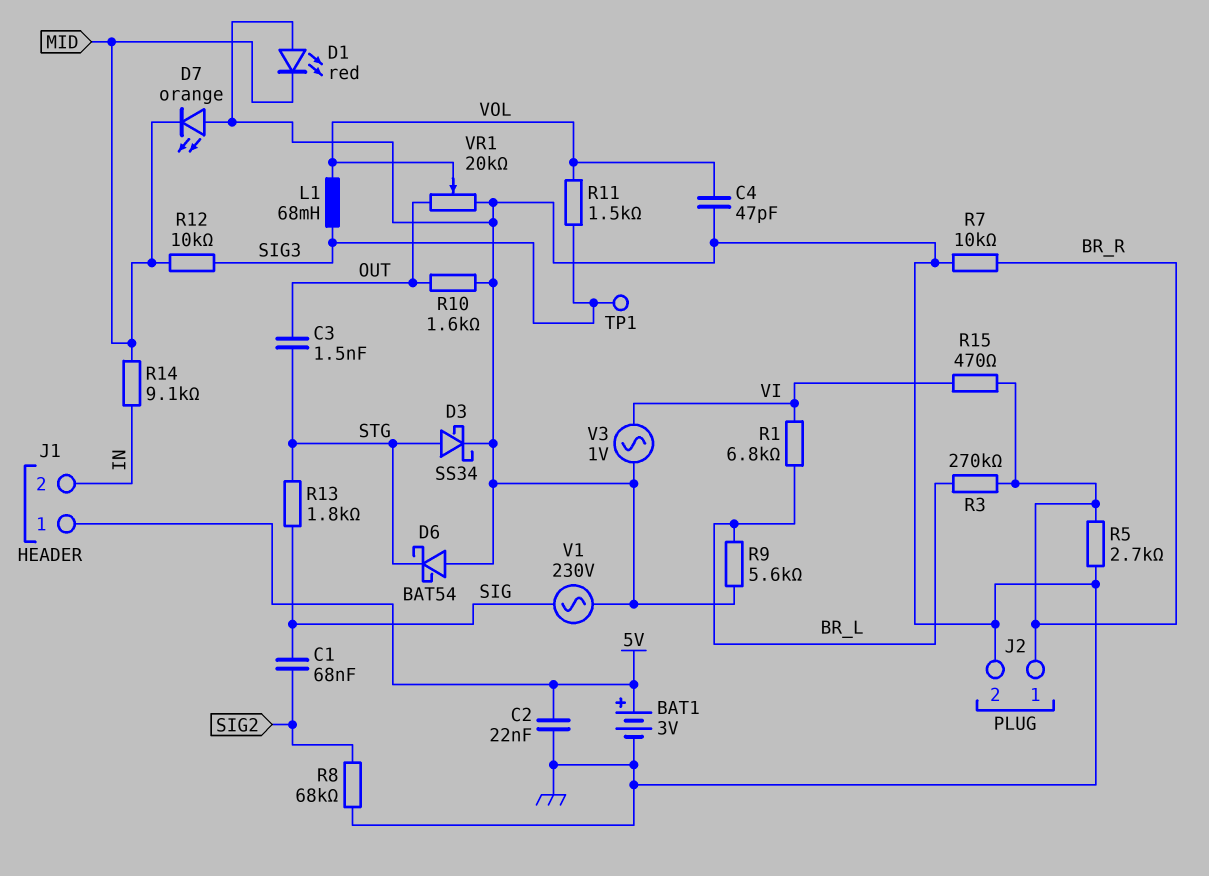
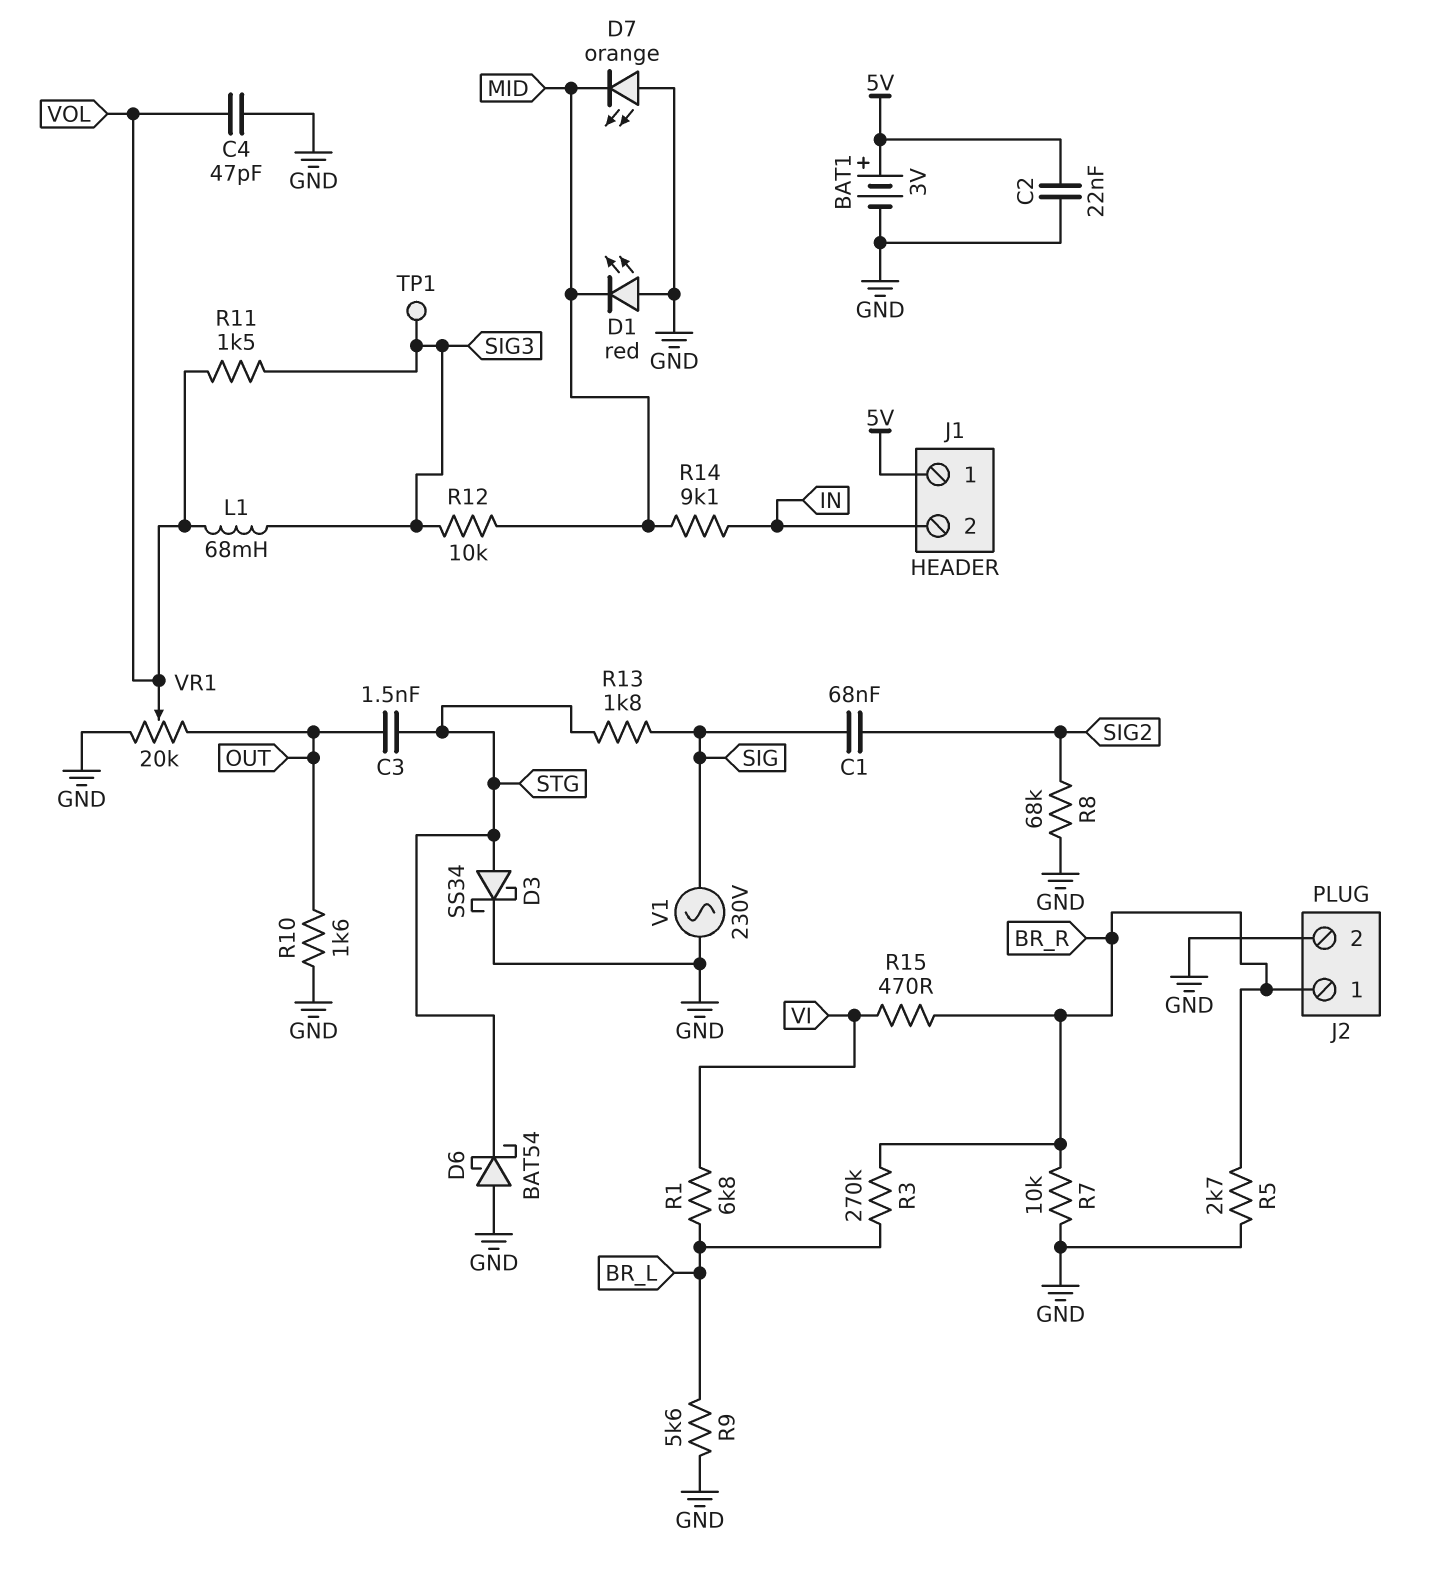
V3: AC 1V (GND, VI) -> none

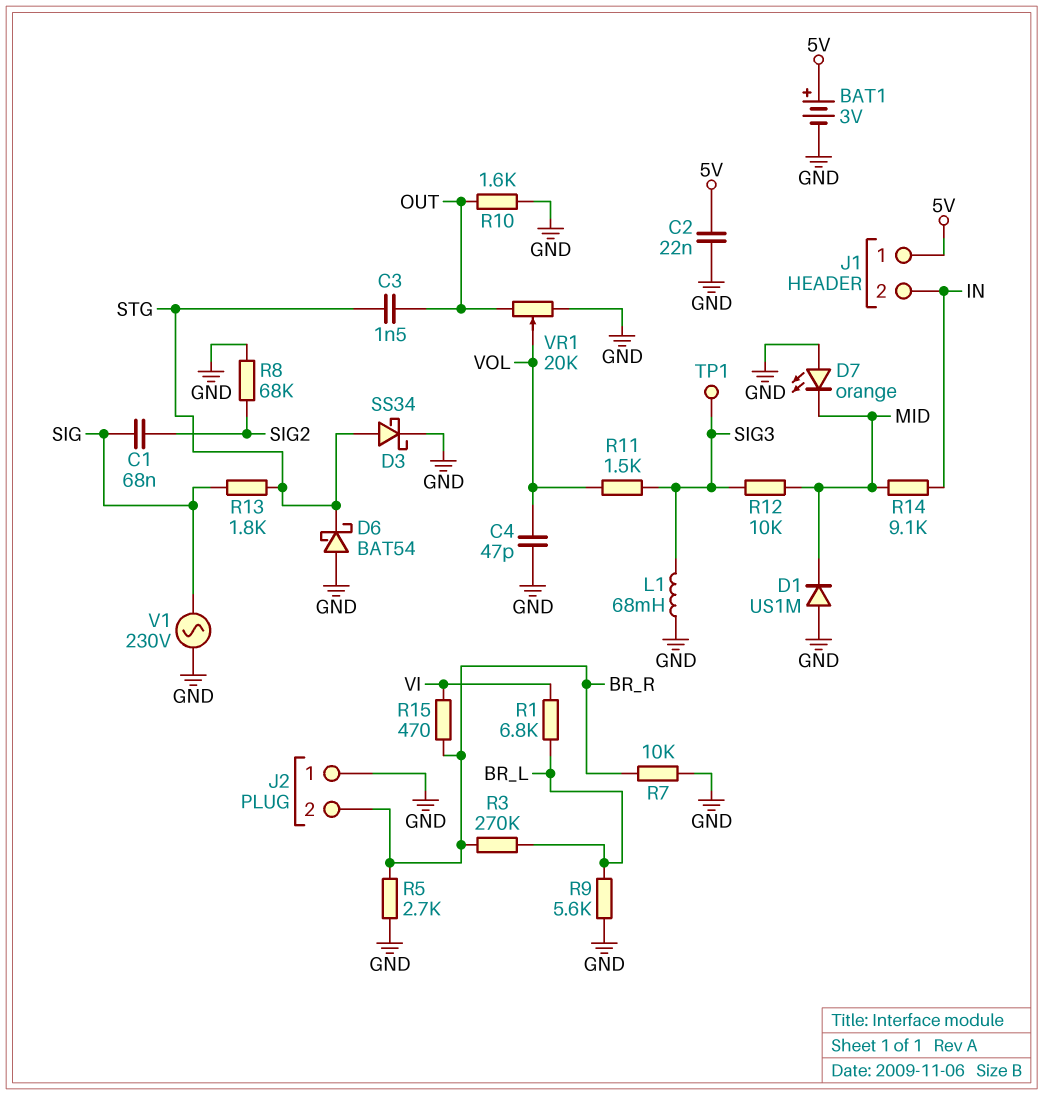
D1: LED red (A GND, K MID) -> diode US1M (A GND, K MID)
J2 pin 1: BR_R -> GND
J2 pin 2: GND -> BR_R
L1: 68mH (SIG3, VOL) -> 68mH (GND, SIG3)

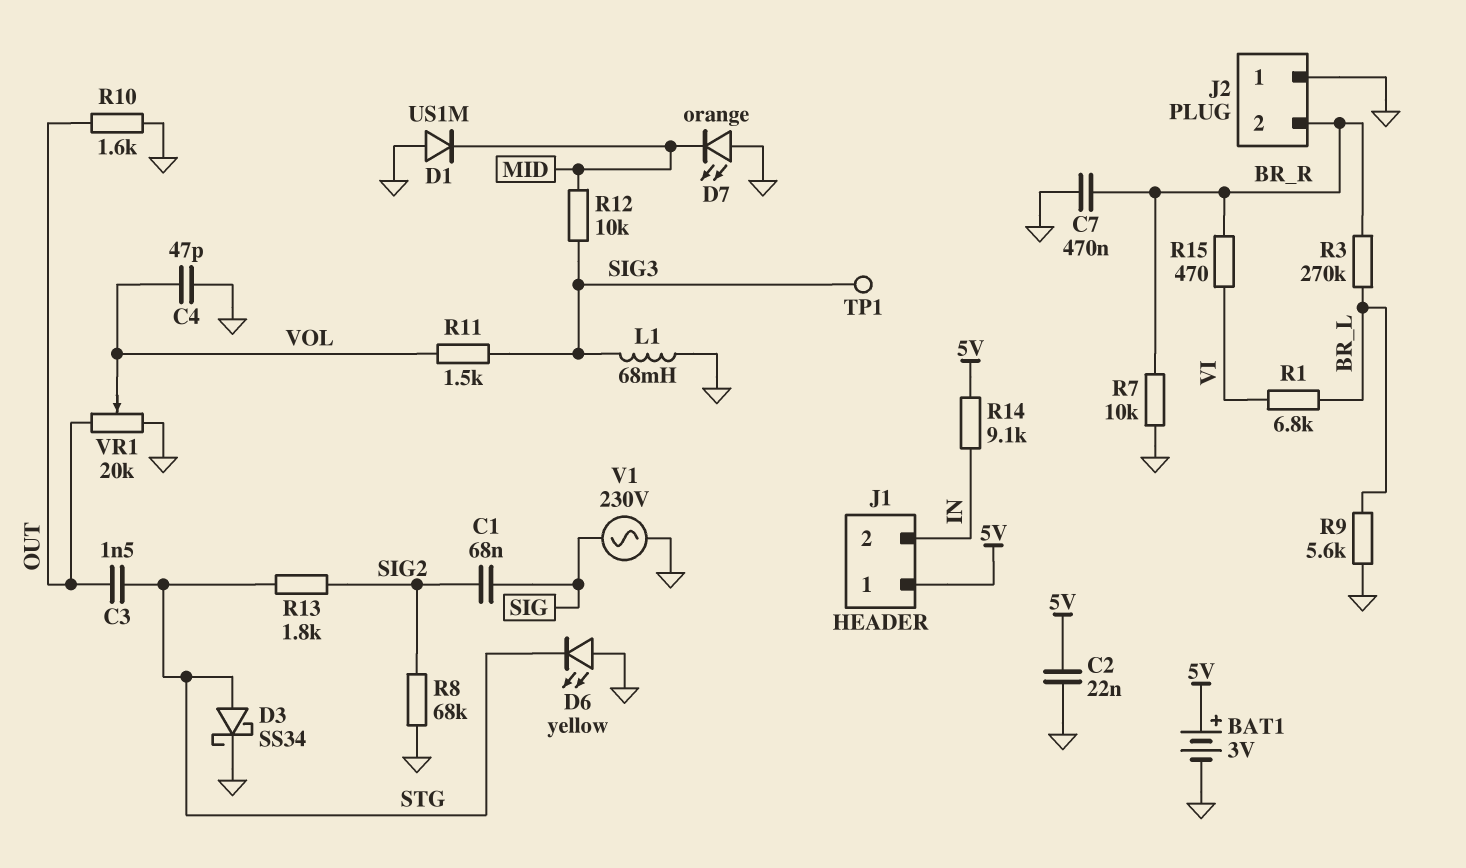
C7: none -> 470nF (BR_R, GND)
D6: schottky BAT54 (A GND, K STG) -> LED yellow (A GND, K STG)
R5: 2.7k (BR_R, GND) -> none
R13: 1.8k (SIG, STG) -> 1.8k (SIG2, STG)
R14: 9.1k (IN, MID) -> 9.1k (5V, IN)

